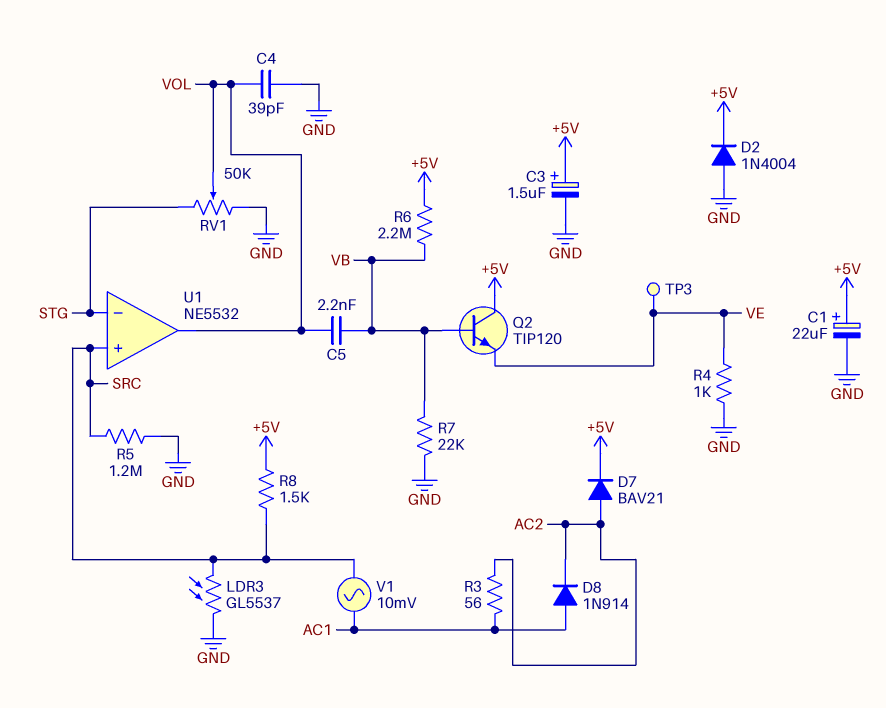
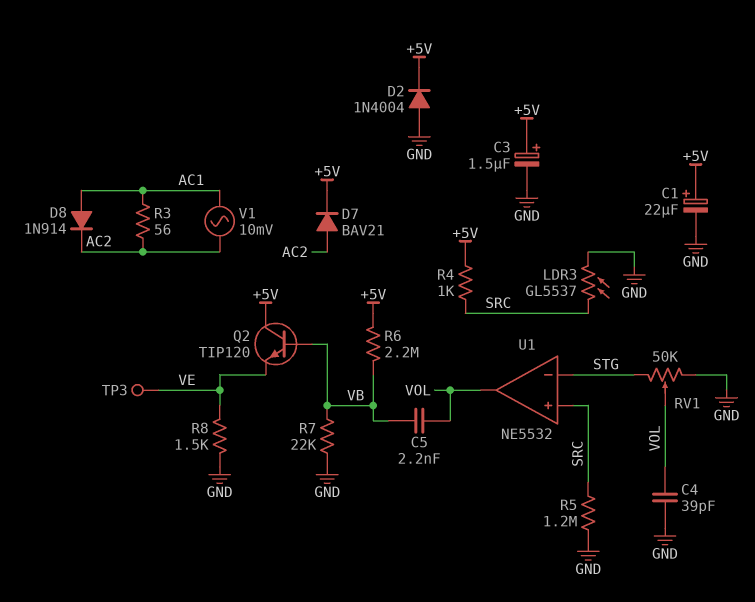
R4: 1k (GND, VE) -> 1k (+5V, SRC)
R8: 1.5k (+5V, SRC) -> 1.5k (GND, VE)
V1: AC 10mV (AC1, SRC) -> AC 10mV (AC1, AC2)

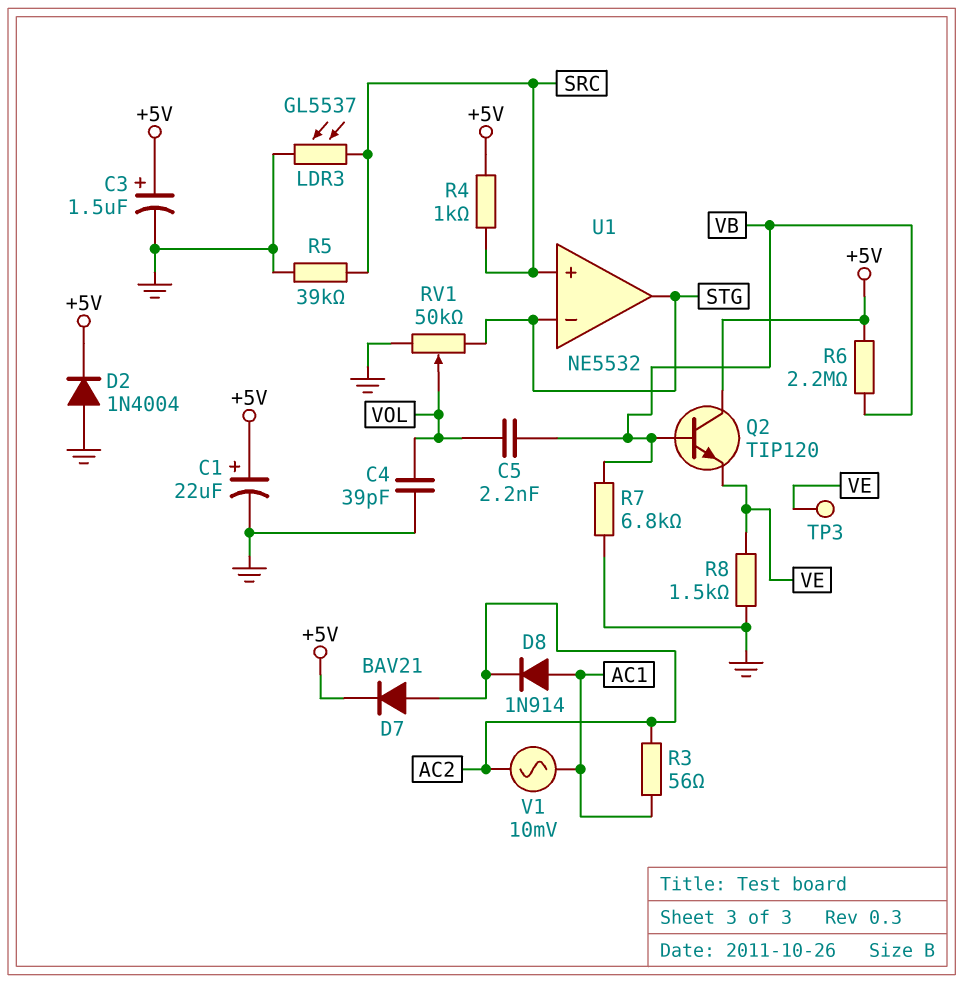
R5: 1.2M (GND, SRC) -> 39k (GND, SRC)
R7: 22k (GND, VB) -> 6.8k (GND, VB)
U1 pin out: VOL -> STG

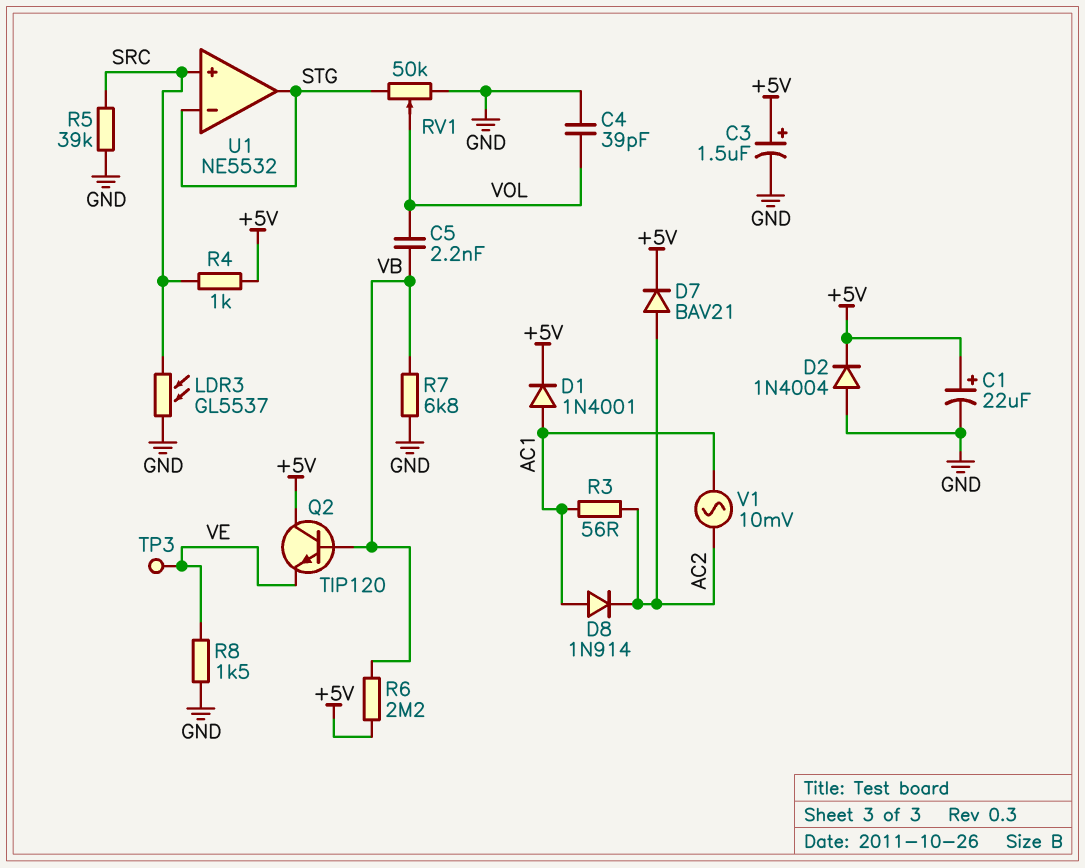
D1: none -> diode 1N4001 (A AC1, K +5V)

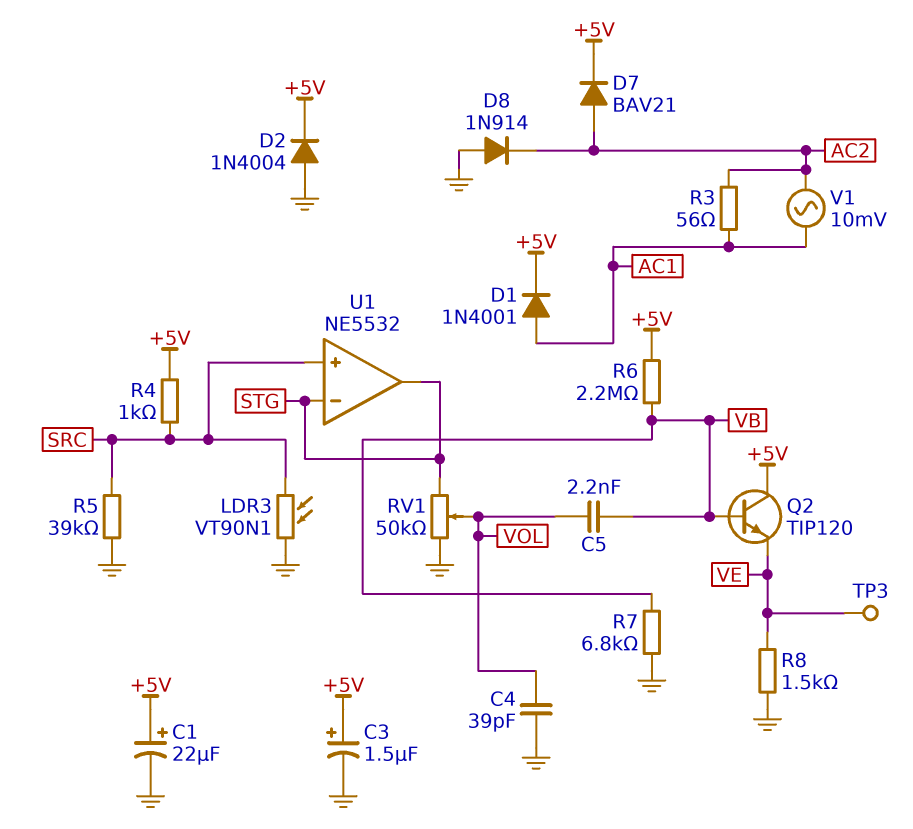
D8: diode 1N914 (A AC1, K AC2) -> diode 1N914 (A GND, K AC2)
LDR3: GL5537 (GND, SRC) -> VT90N1 (GND, SRC)

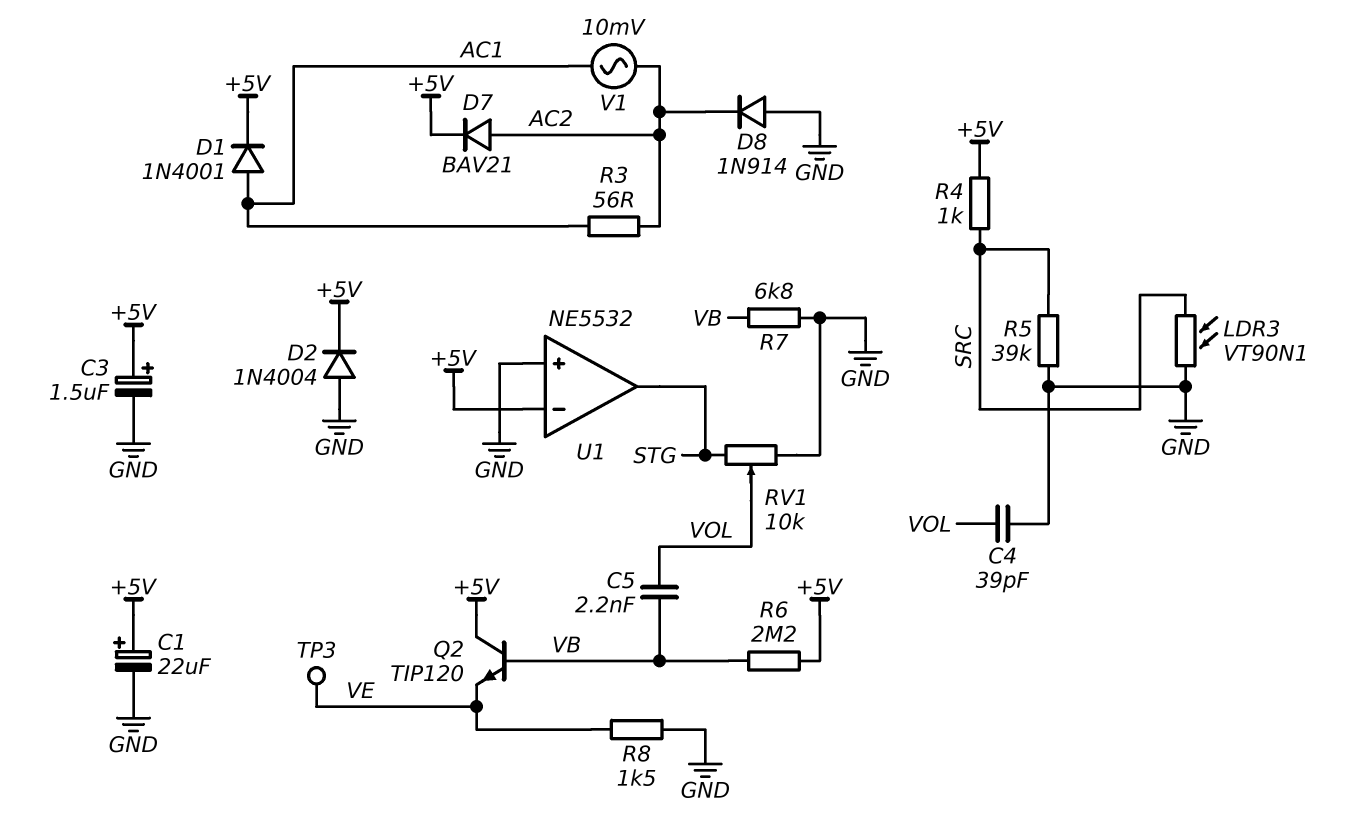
RV1: 50k (GND, STG, wiper VOL) -> 10k (GND, STG, wiper VOL)
U1 pin in+: SRC -> GND
U1 pin in-: STG -> +5V

